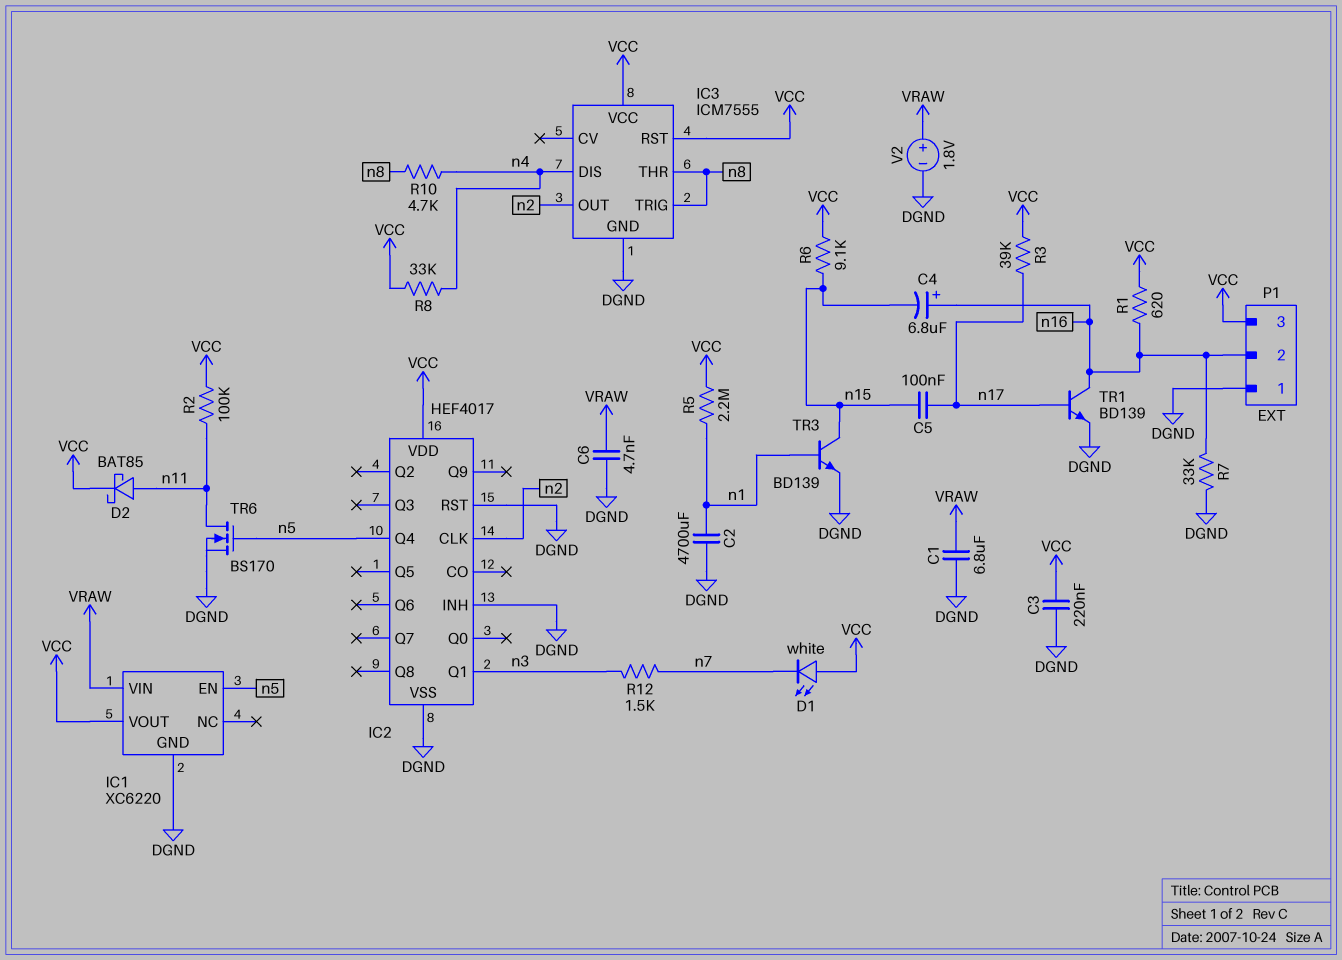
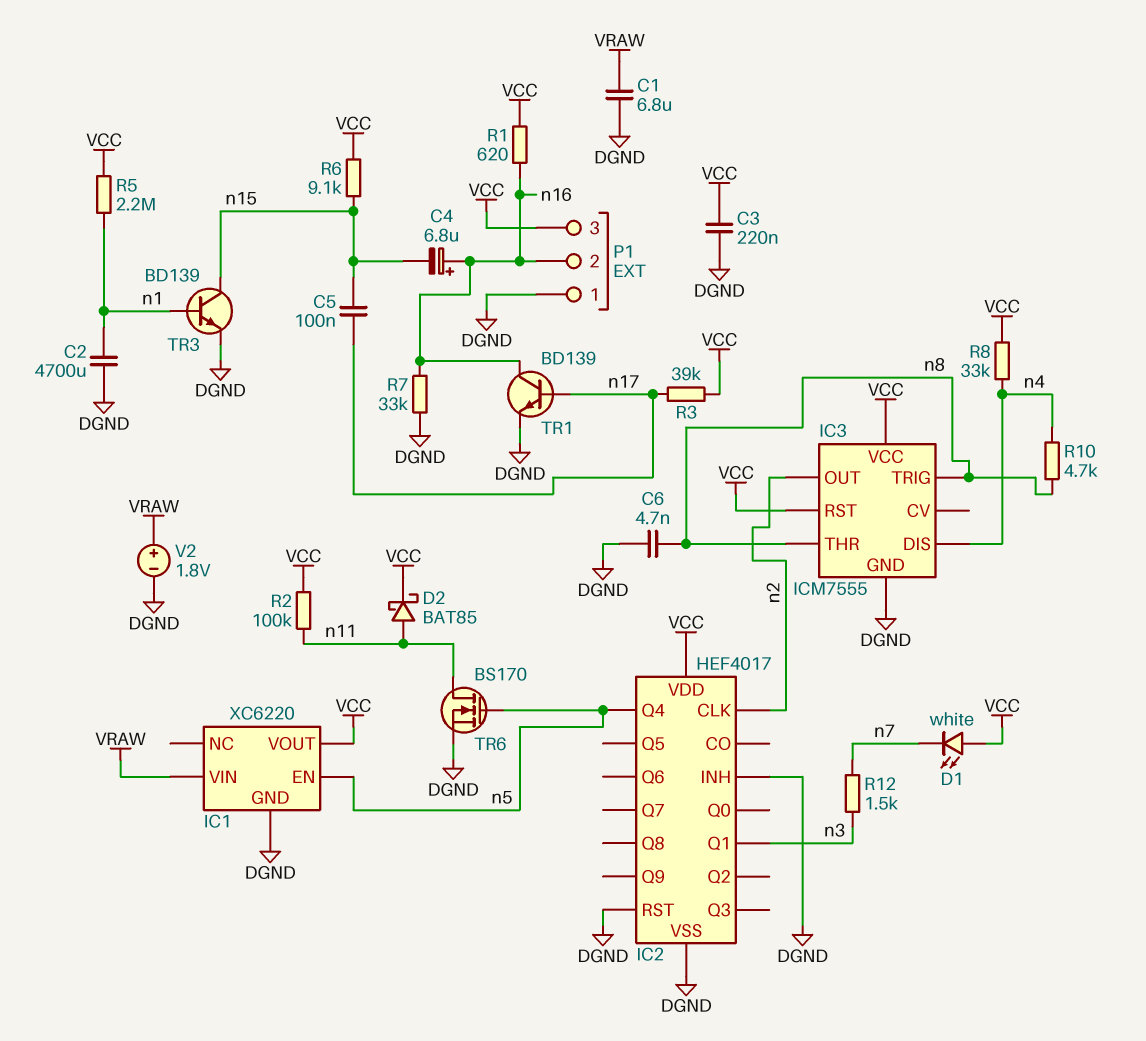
C6: 4.7nF (DGND, VRAW) -> 4.7nF (DGND, n8)

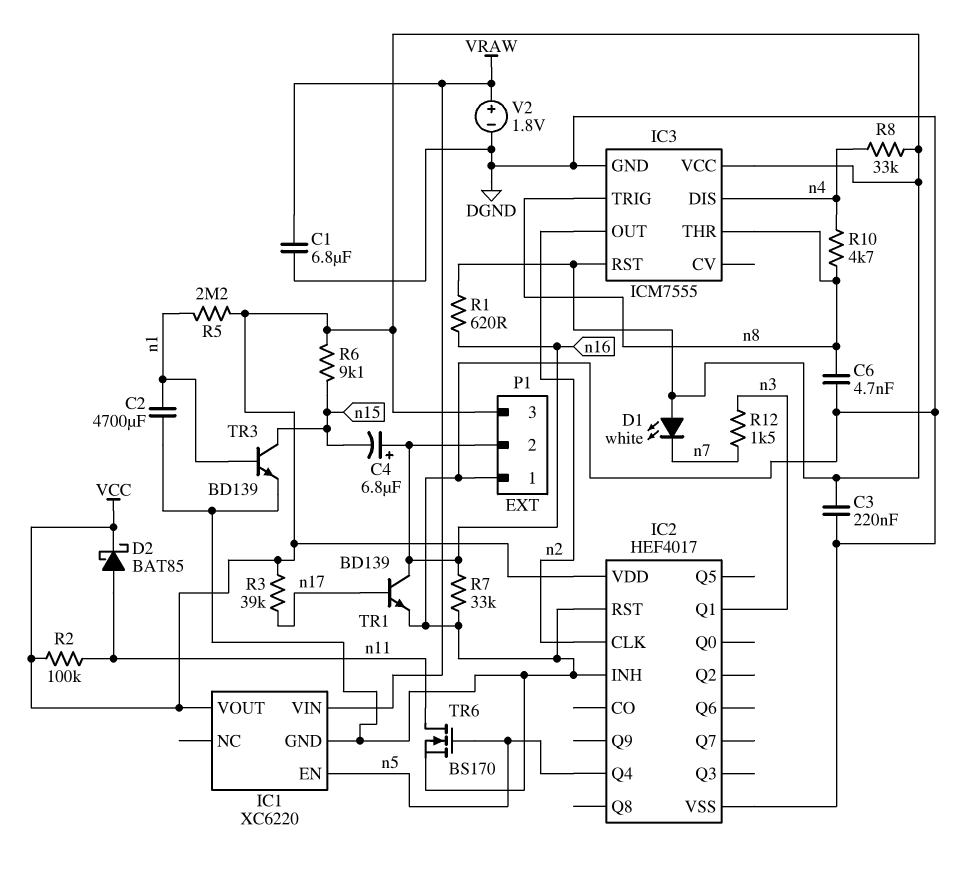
C5: 100nF (n15, n17) -> none

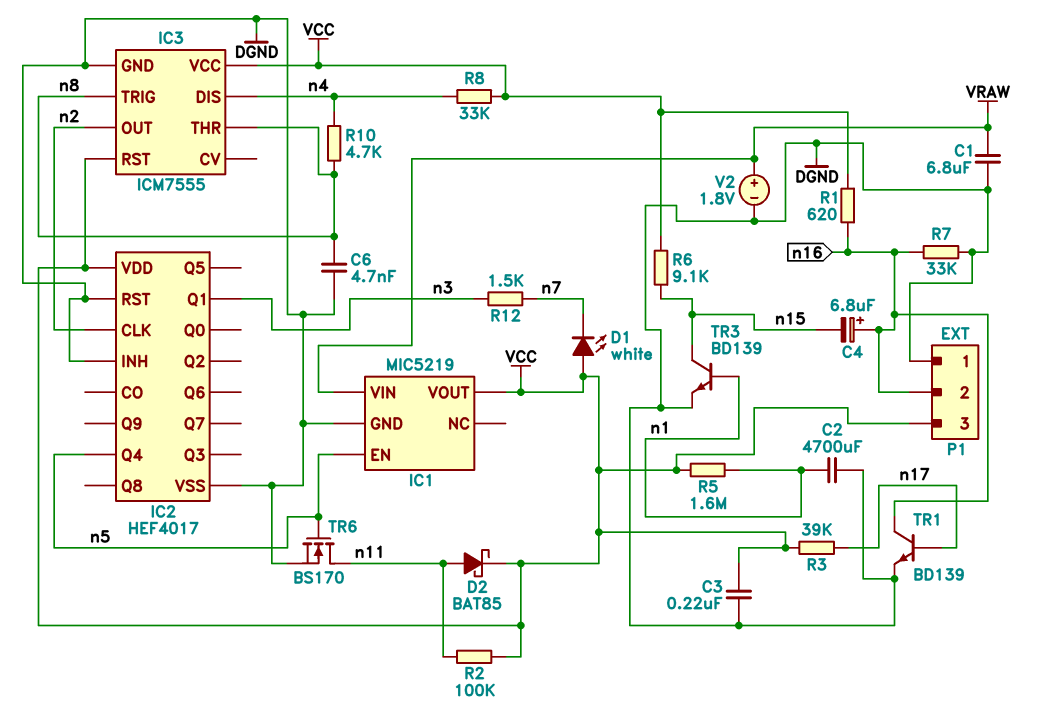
IC1: XC6220 -> MIC5219
R5: 2.2M (VCC, n1) -> 1.6M (VCC, n1)

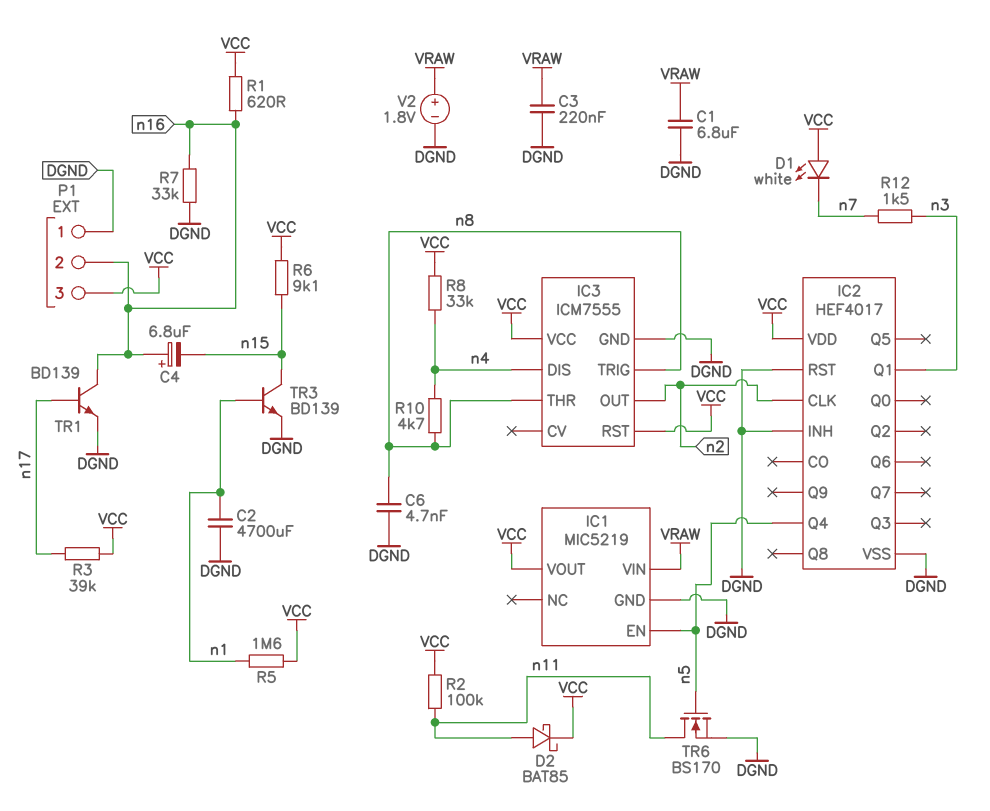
C3: 220nF (DGND, VCC) -> 220nF (DGND, VRAW)

